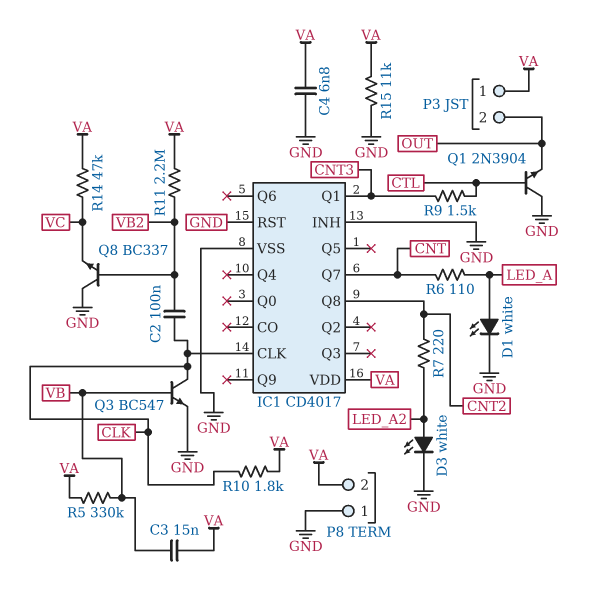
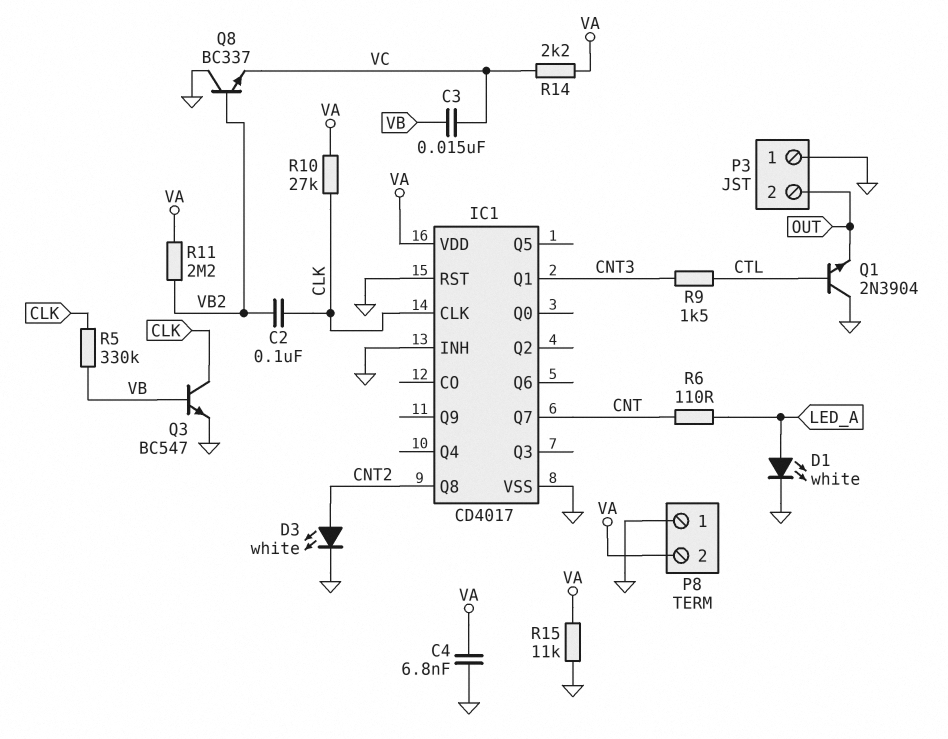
C3: 15nF (VA, VB) -> 15nF (VB, VC)
D3: LED white (A LED_A2, K GND) -> LED white (A CNT2, K GND)
P3 pin 1: VA -> GND
R5: 330k (VA, VB) -> 330k (CLK, VB)
R7: 220 (CNT2, LED_A2) -> none
R10: 1.8k (CLK, VA) -> 27k (CLK, VA)
R14: 47k (VA, VC) -> 2.2k (VA, VC)

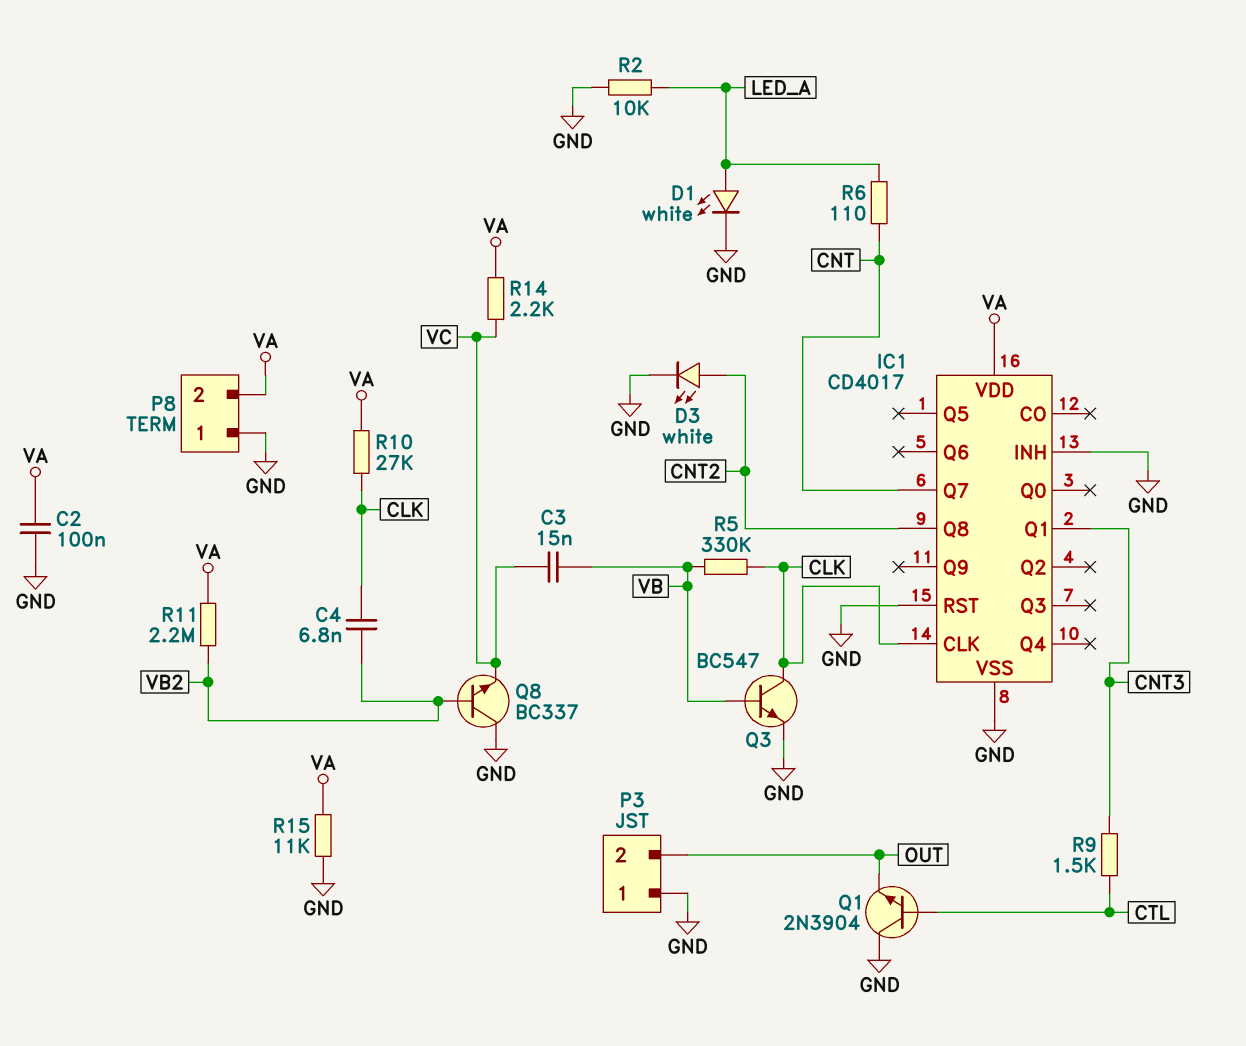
C2: 100nF (CLK, VB2) -> 100nF (GND, VA)
C4: 6.8nF (GND, VA) -> 6.8nF (CLK, VB2)
R2: none -> 10k (GND, LED_A)

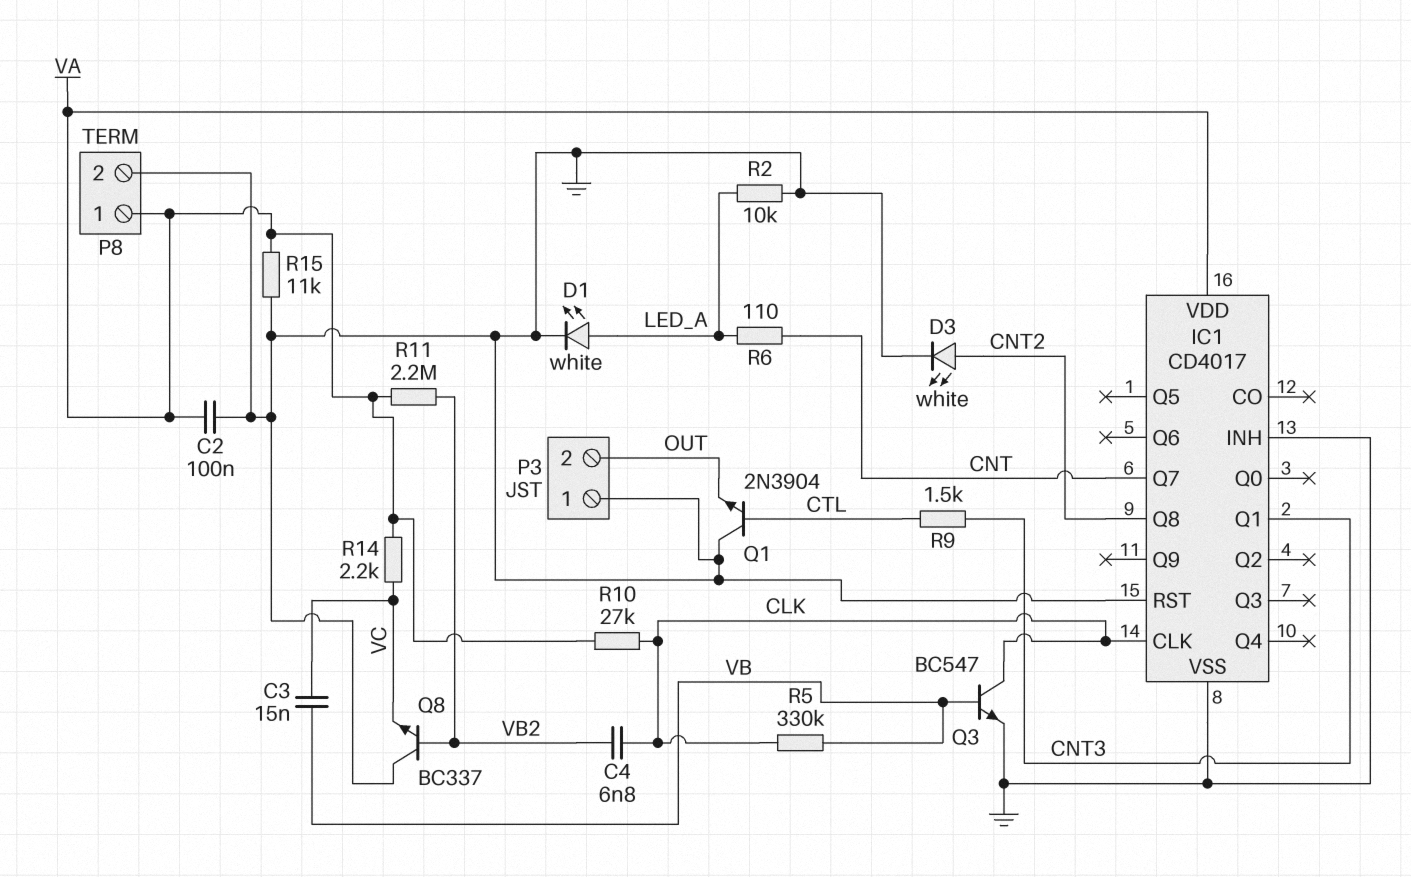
P8 pin 1: GND -> VA
P8 pin 2: VA -> GND

